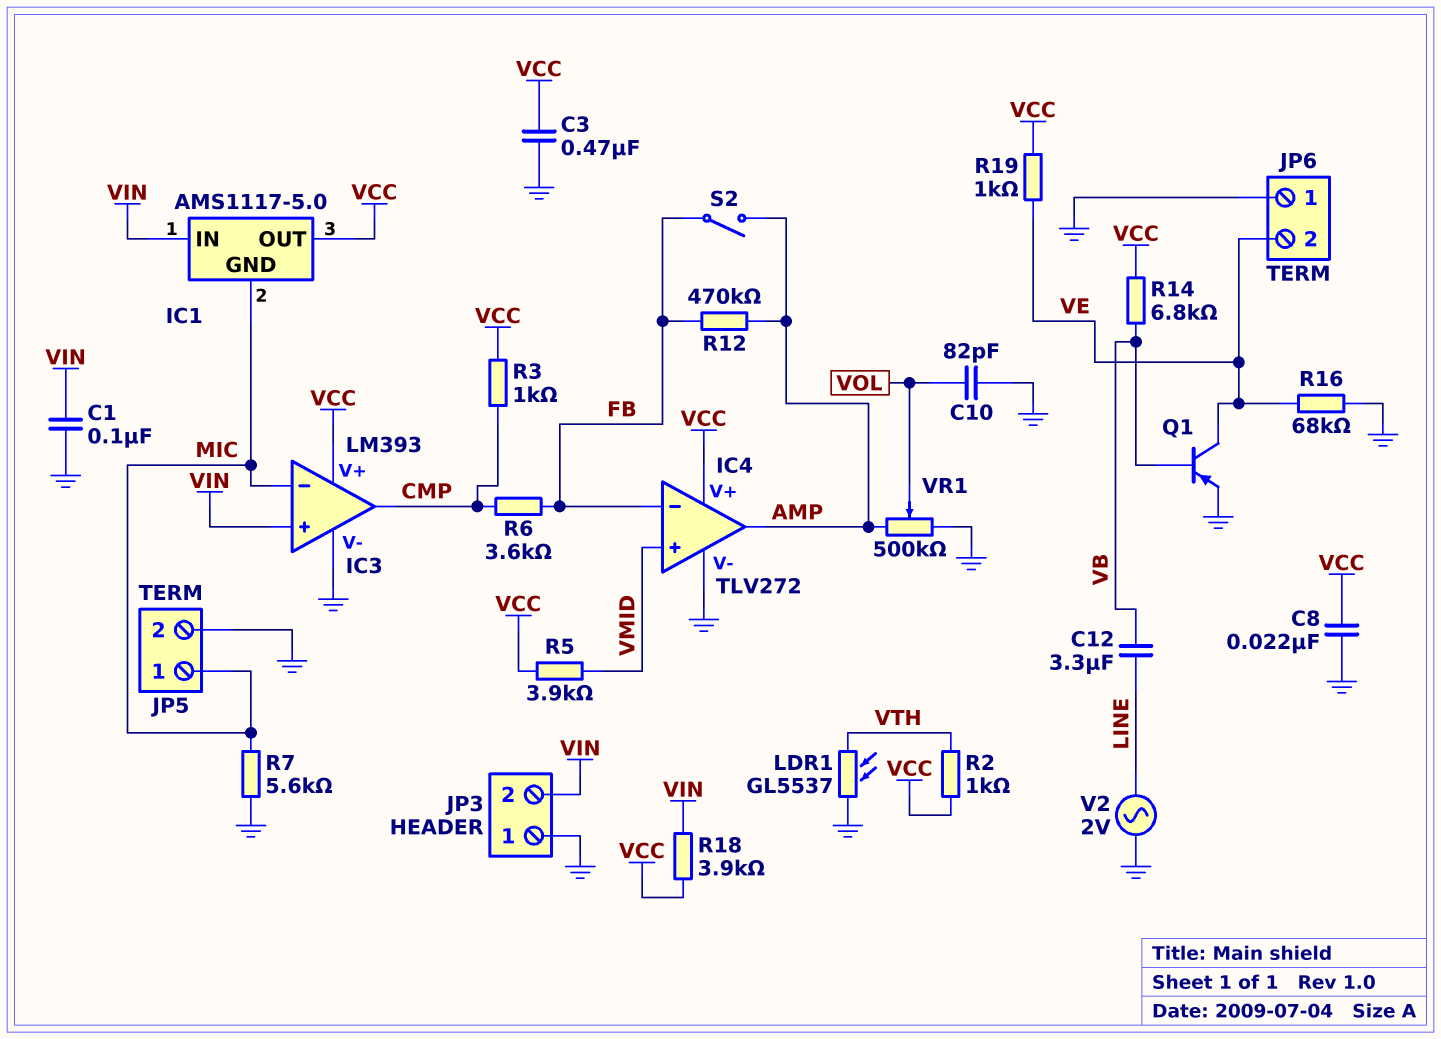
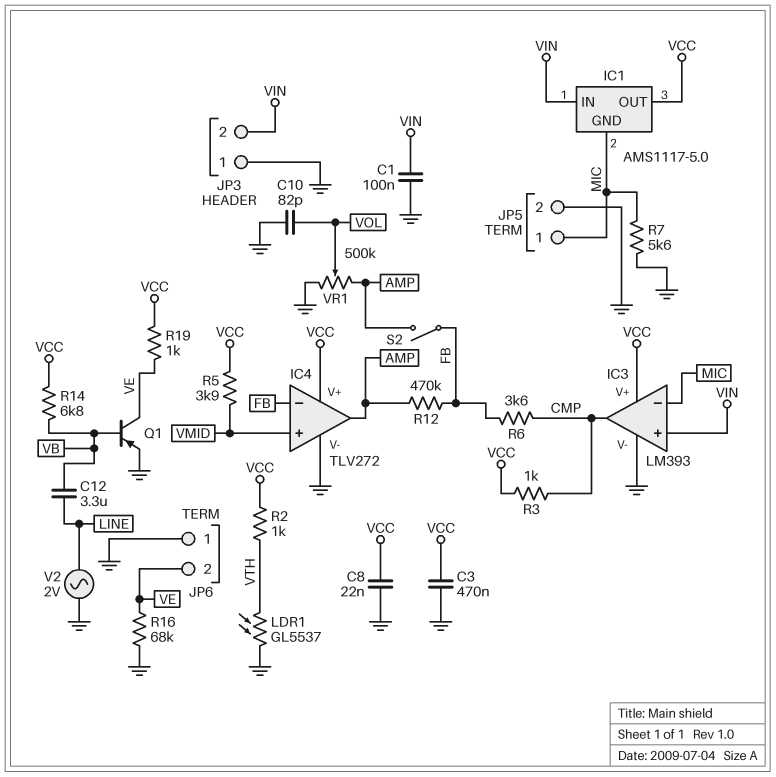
R18: 3.9k (VCC, VIN) -> none

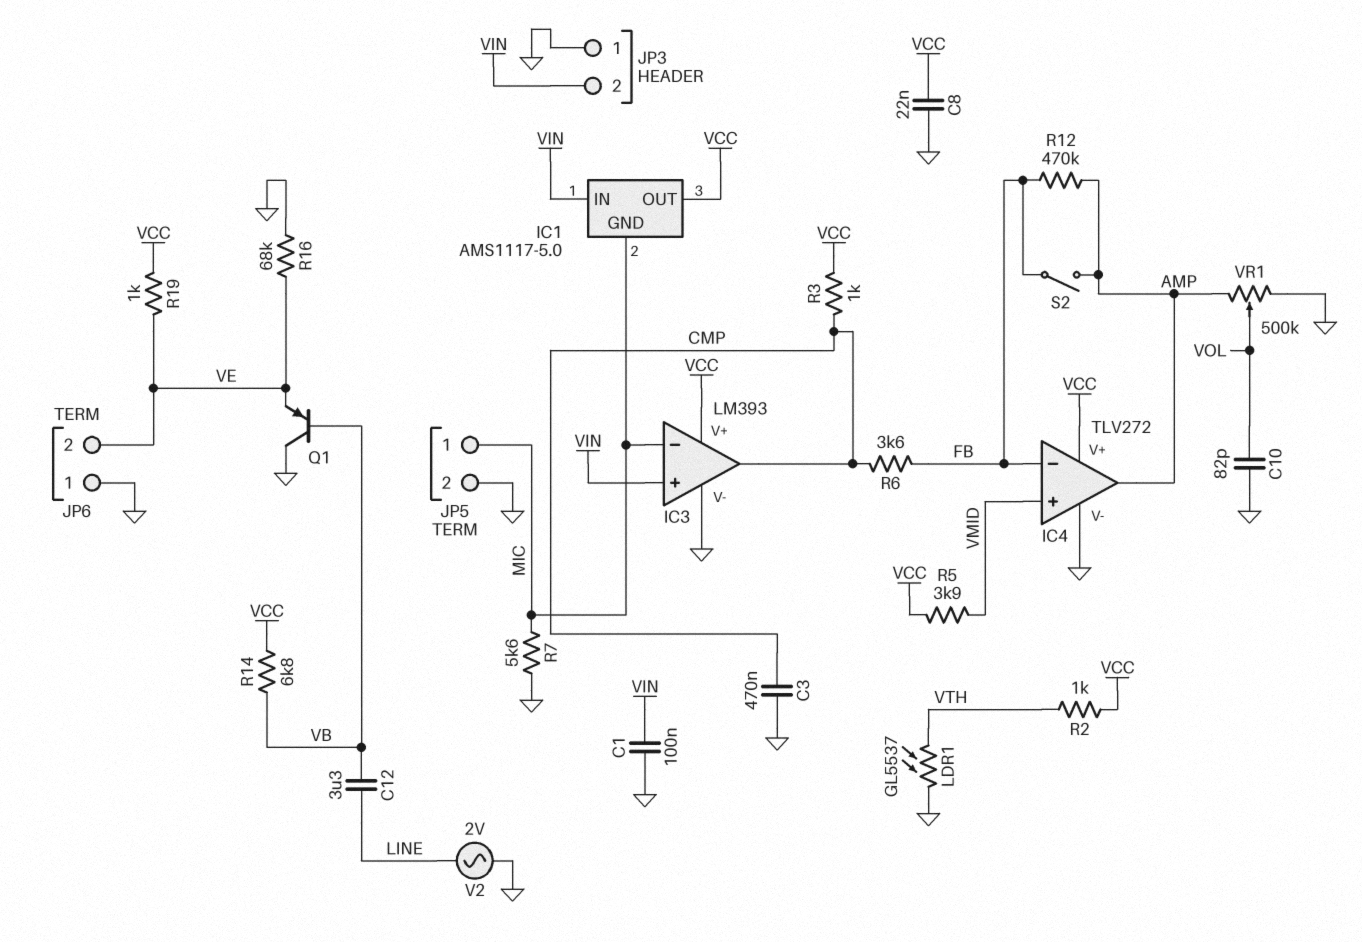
C3: 470nF (GND, VCC) -> 470nF (CMP, GND)
Q1: PNP (B VB, C VE, E GND) -> PNP (B VB, C GND, E VE)

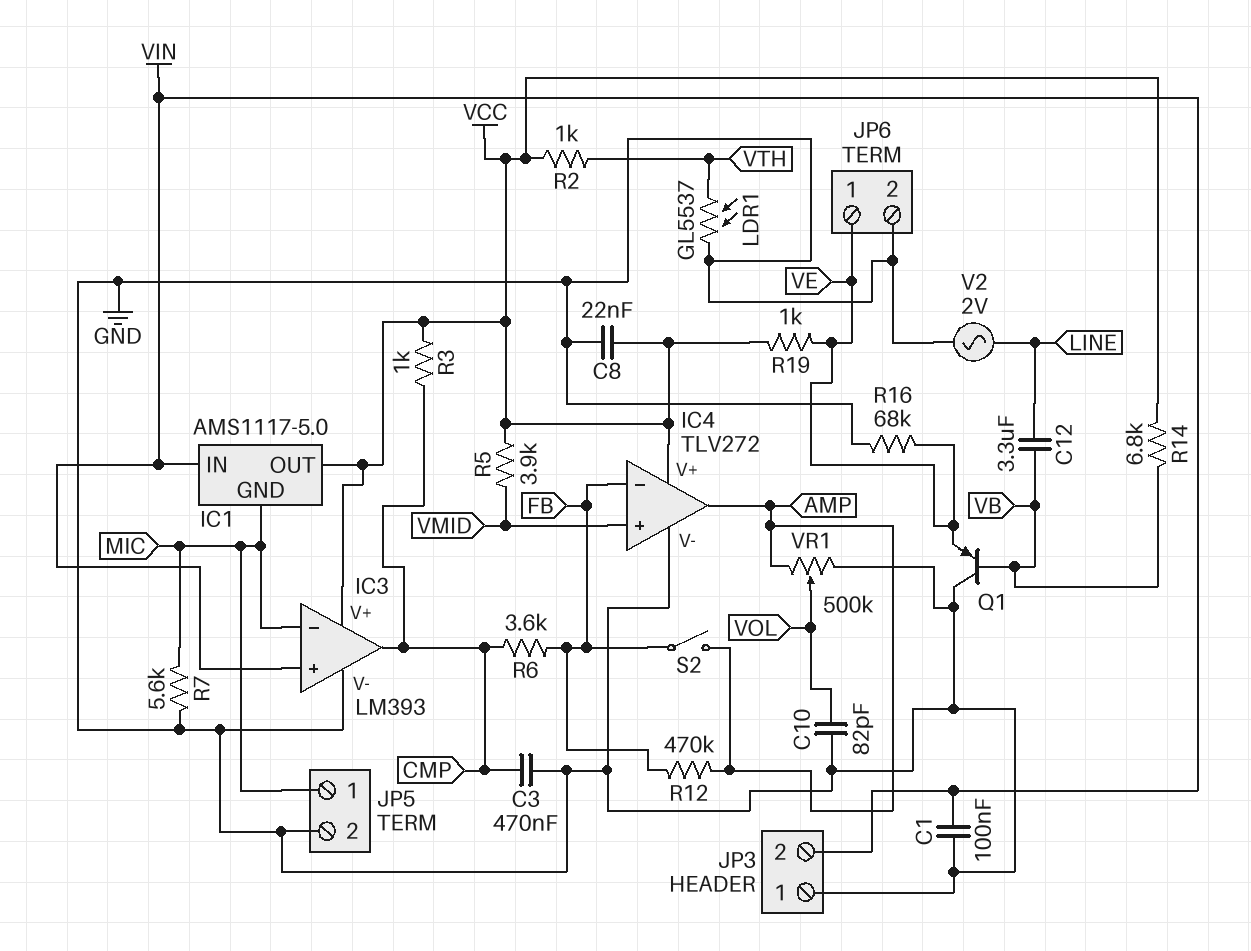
JP6 pin 1: GND -> VE
JP6 pin 2: VE -> GND

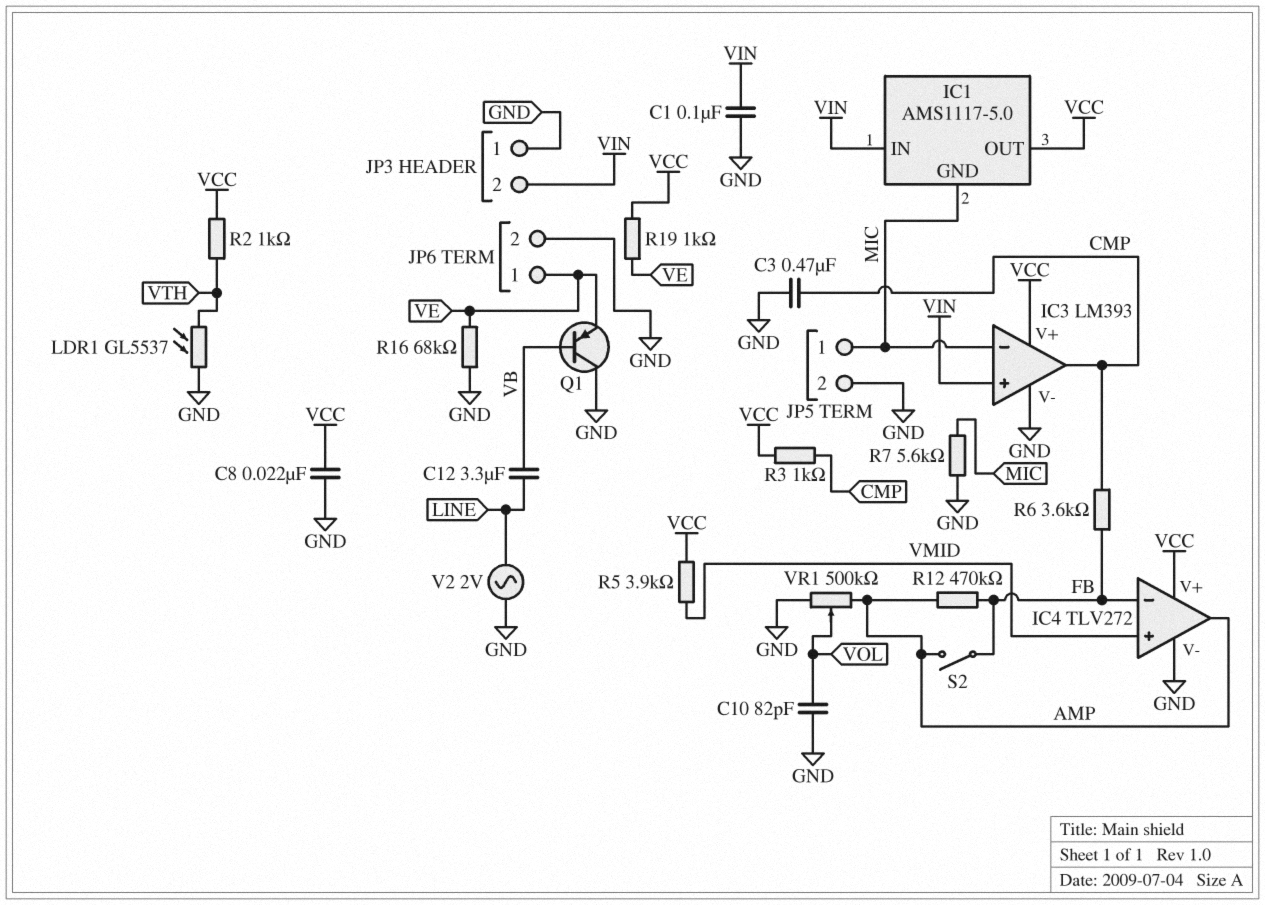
R14: 6.8k (VB, VCC) -> none

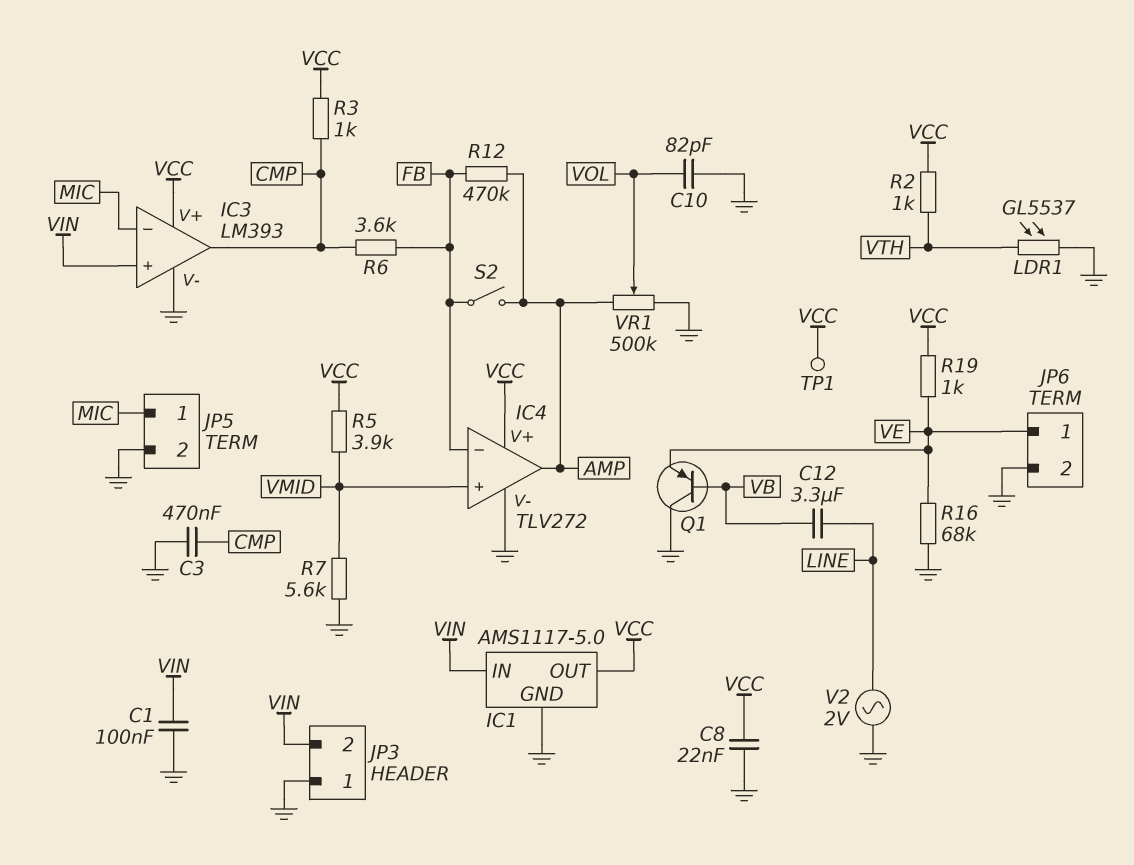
IC1 pin GND: MIC -> GND
R7: 5.6k (GND, MIC) -> 5.6k (GND, VMID)
TP1: none -> test point (VCC)

